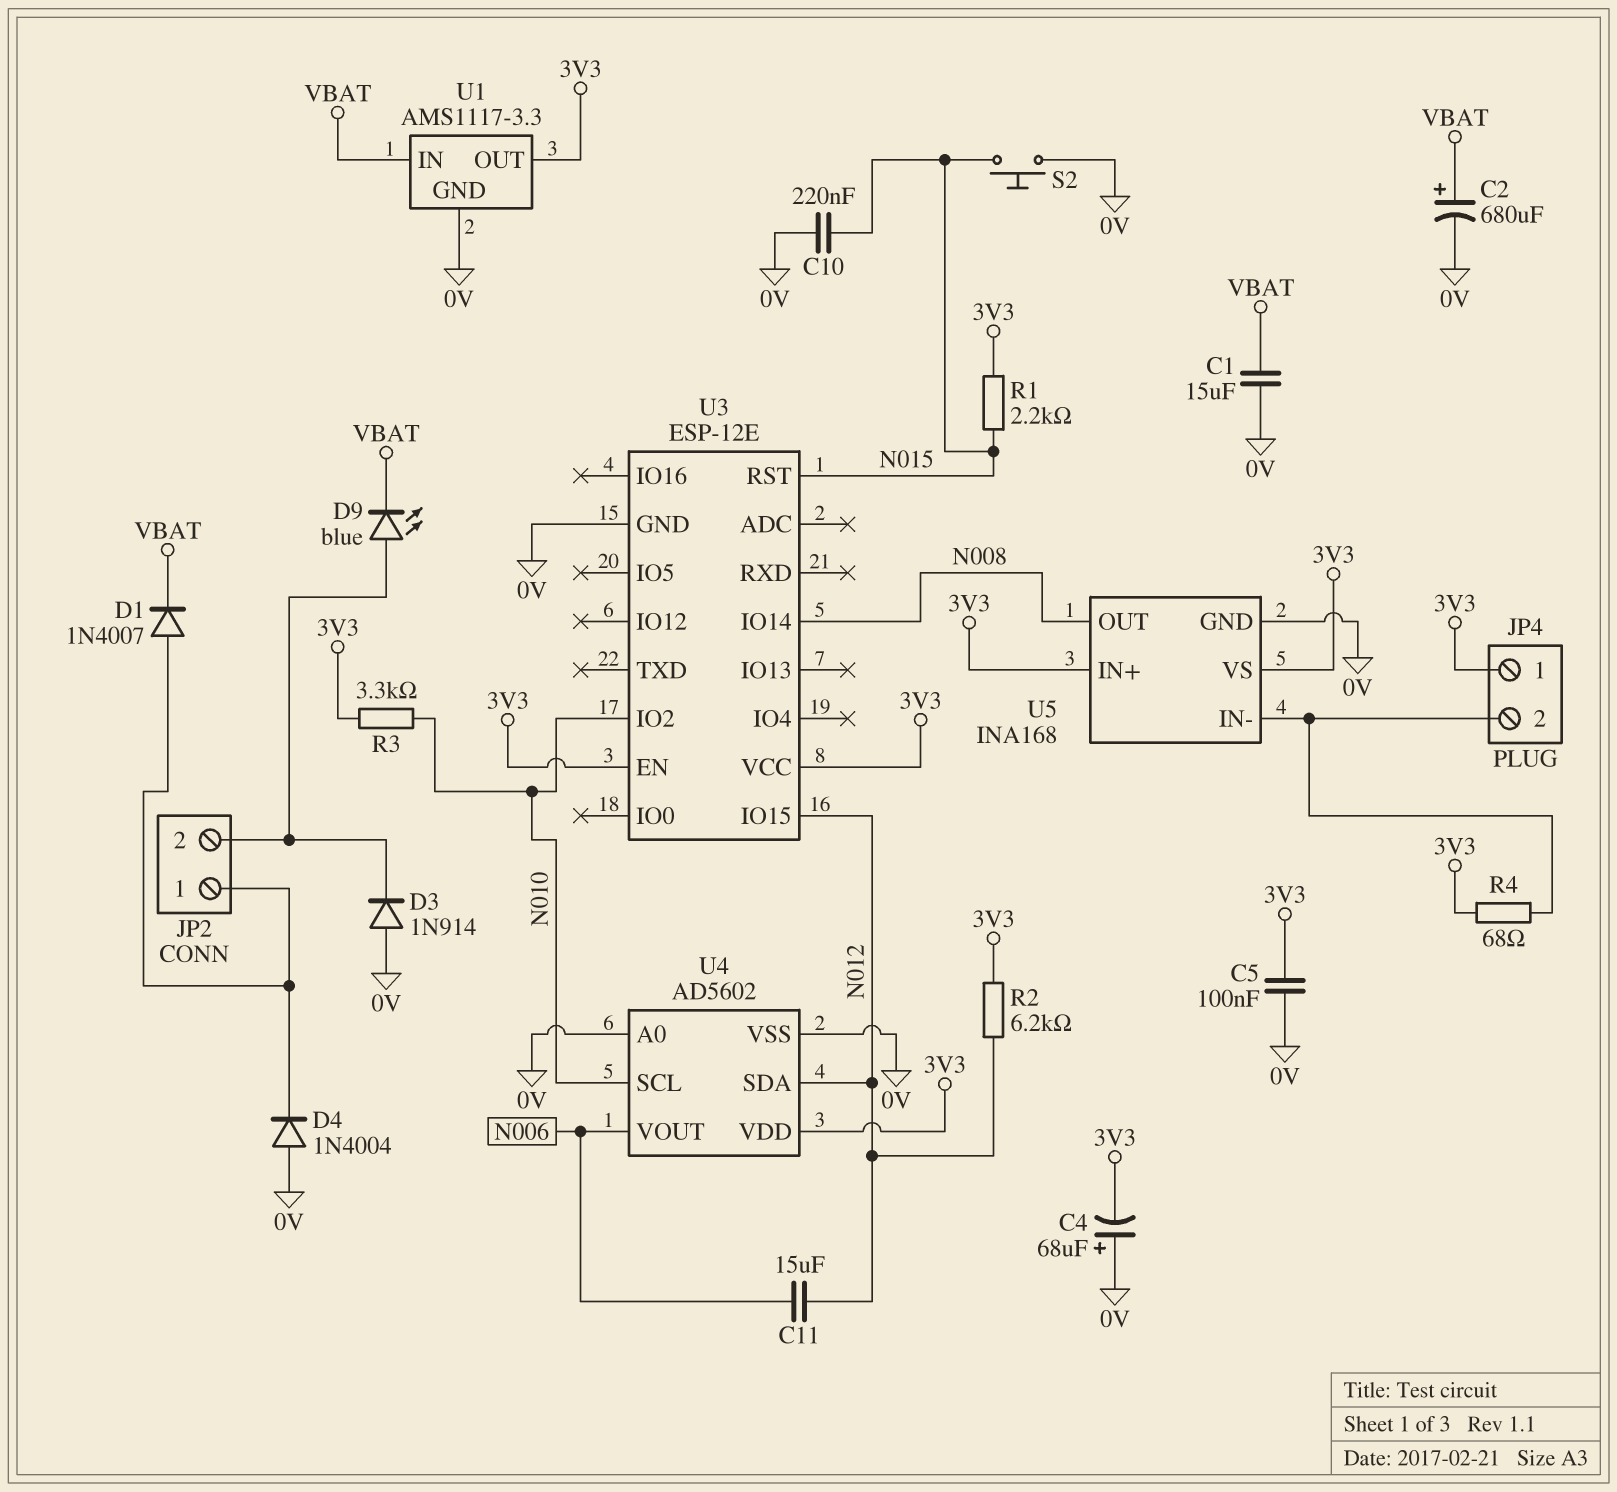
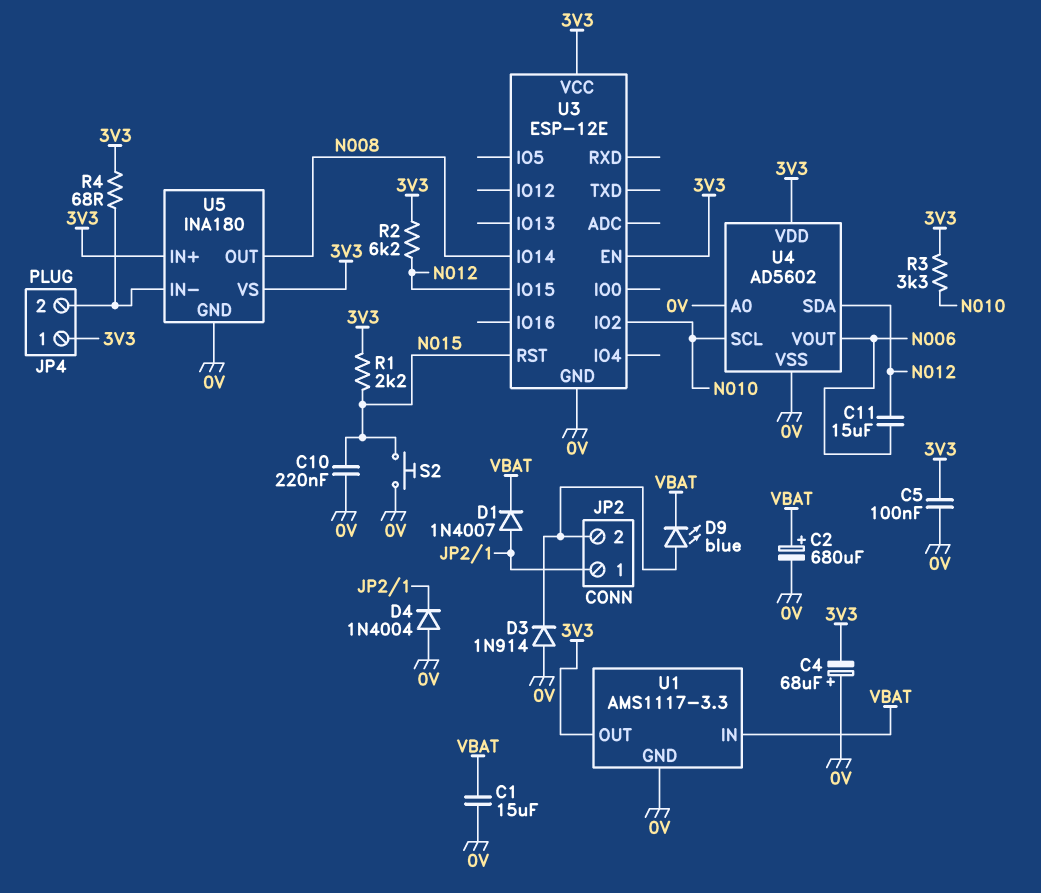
U5: INA168 -> INA180

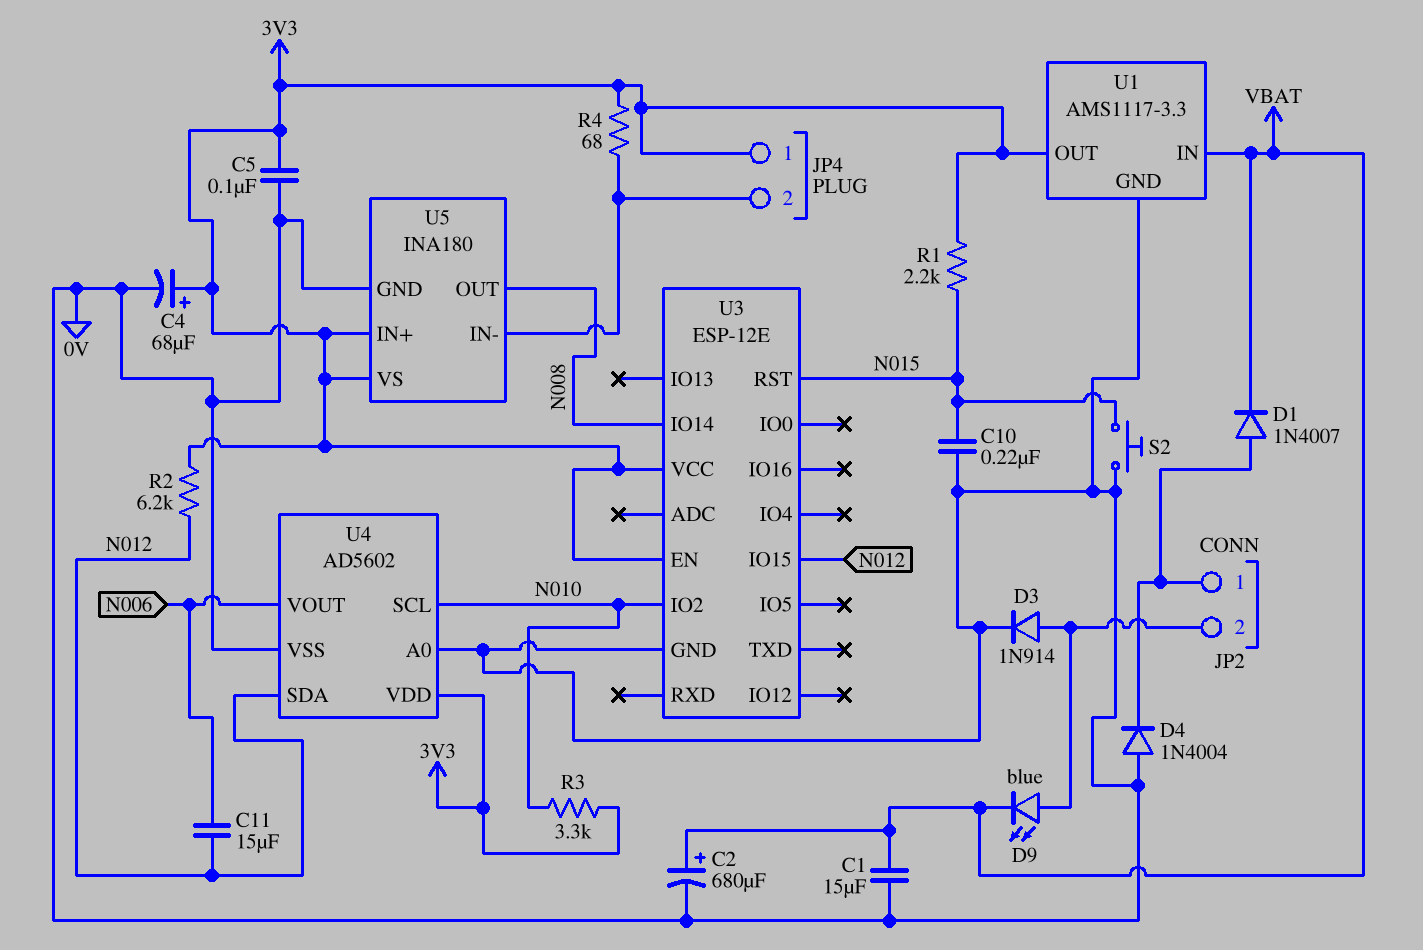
C4: 68uF (plus 0V, minus 3V3) -> 68uF (plus 3V3, minus 0V)
D3: diode 1N914 (A 0V, K JP2/2) -> diode 1N914 (A JP2/2, K 0V)

